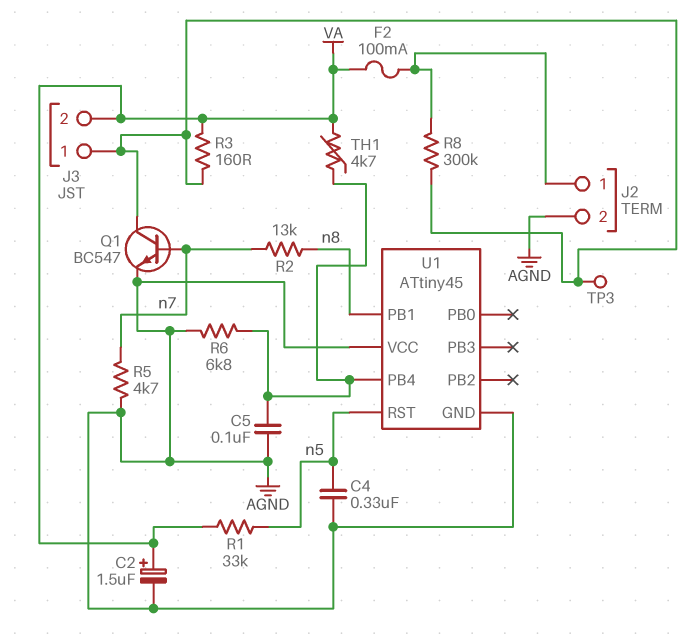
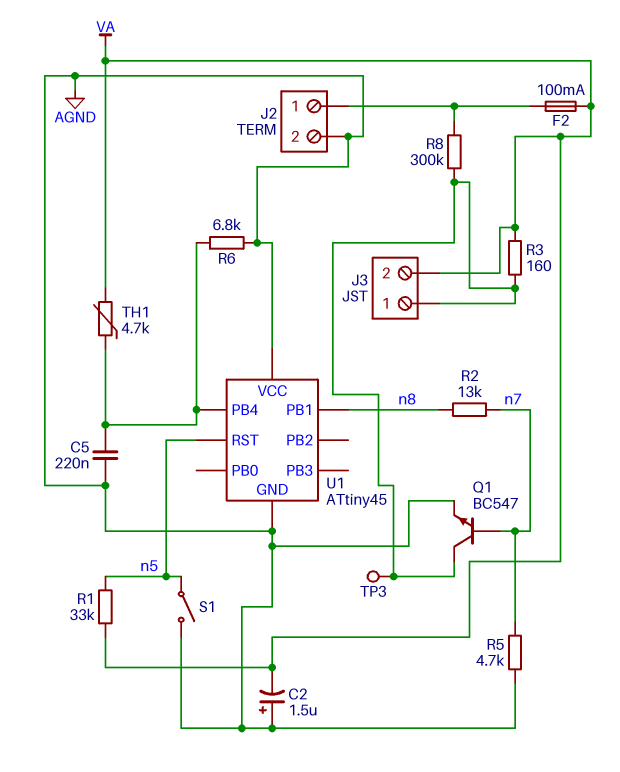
C2: 1.5uF (plus VA, minus AGND) -> 1.5uF (plus AGND, minus VA)
C4: 330nF (AGND, n5) -> none
C5: 100nF (AGND, U1/PB4) -> 220nF (AGND, U1/PB4)
S1: none -> switch (AGND, n5)

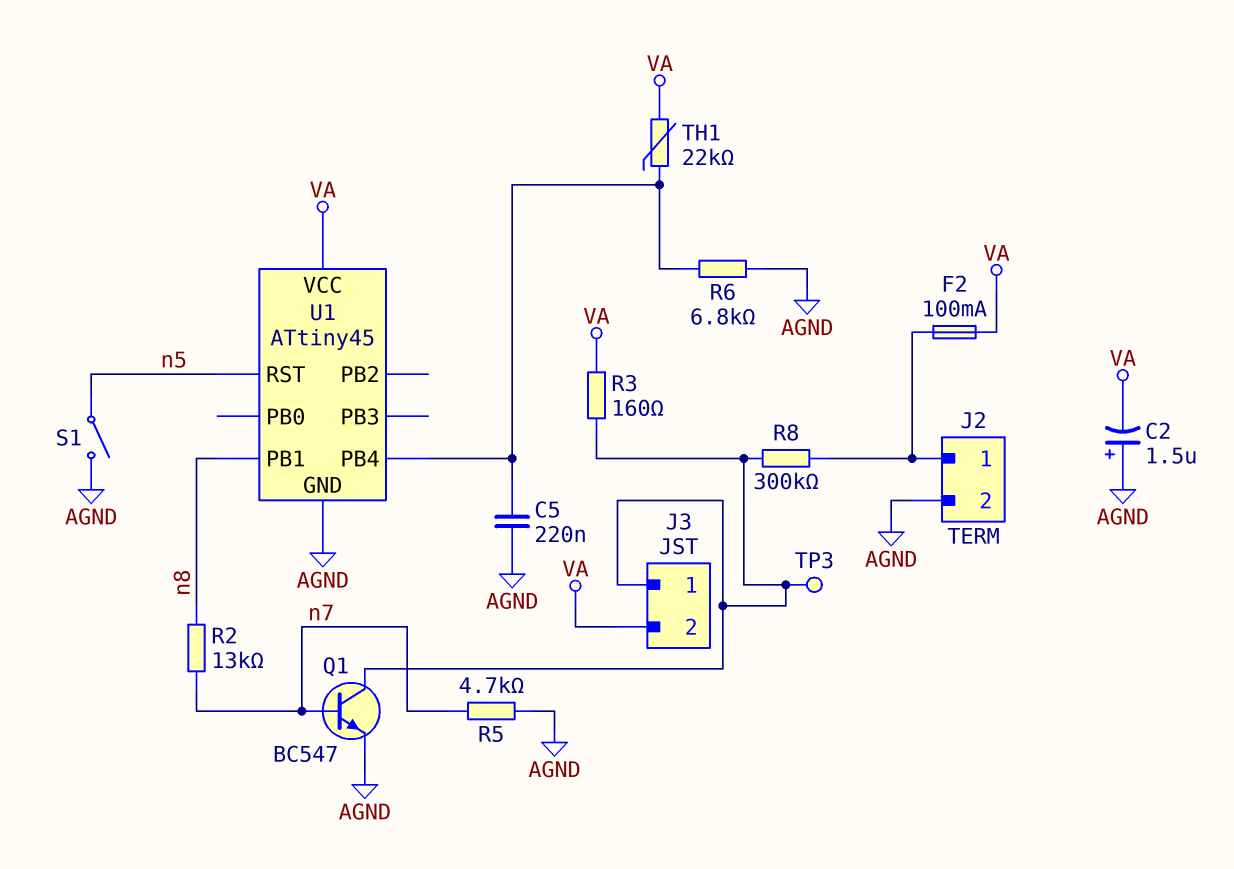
R1: 33k (VA, n5) -> none
TH1: 4.7k (U1/PB4, VA) -> 22k (U1/PB4, VA)
U1 pin VCC: AGND -> VA

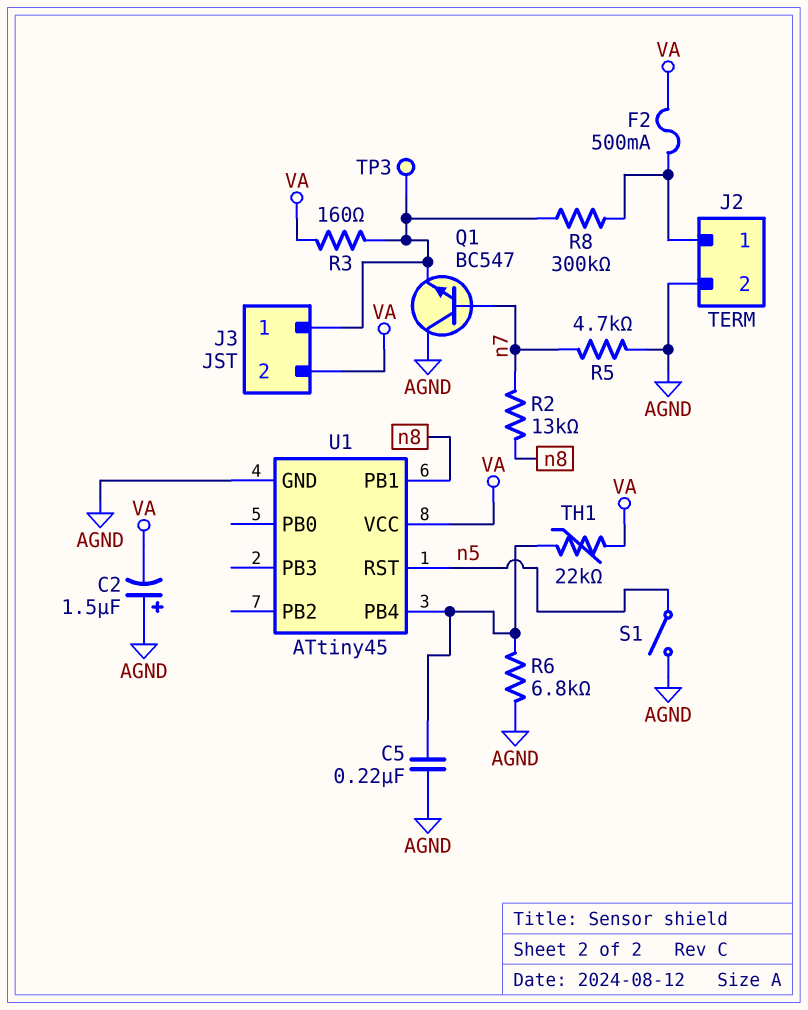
F2: 100mA (J2/1, VA) -> 500mA (J2/1, VA)
Q1: NPN BC547 (B n7, C J3/1, E AGND) -> NPN BC547 (B n7, C AGND, E J3/1)

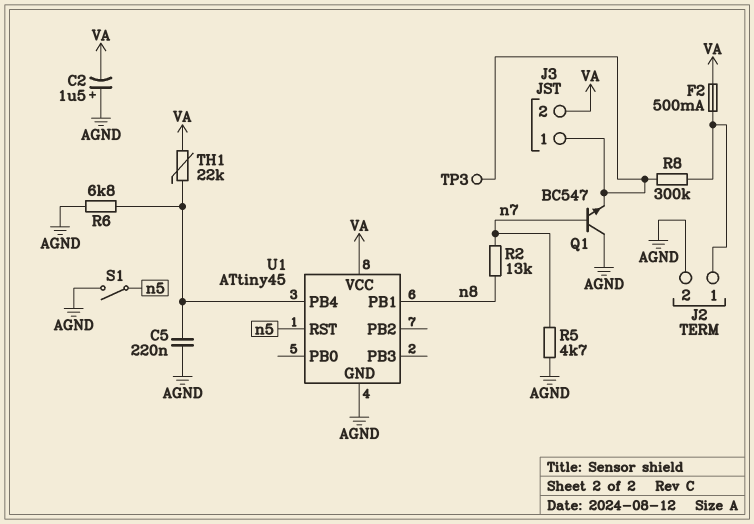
R3: 160 (J3/1, VA) -> none

